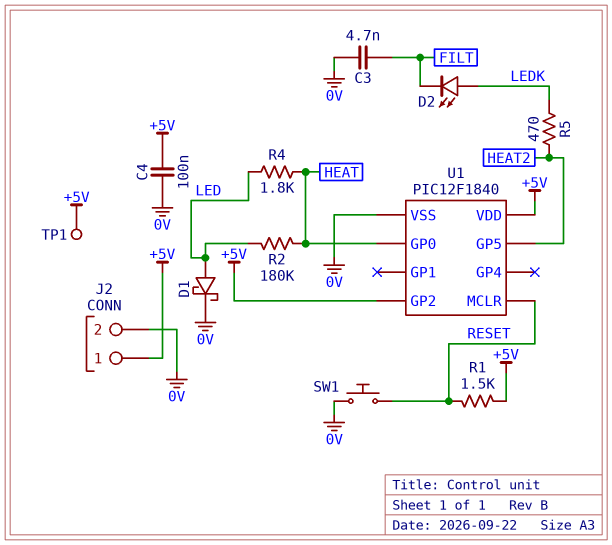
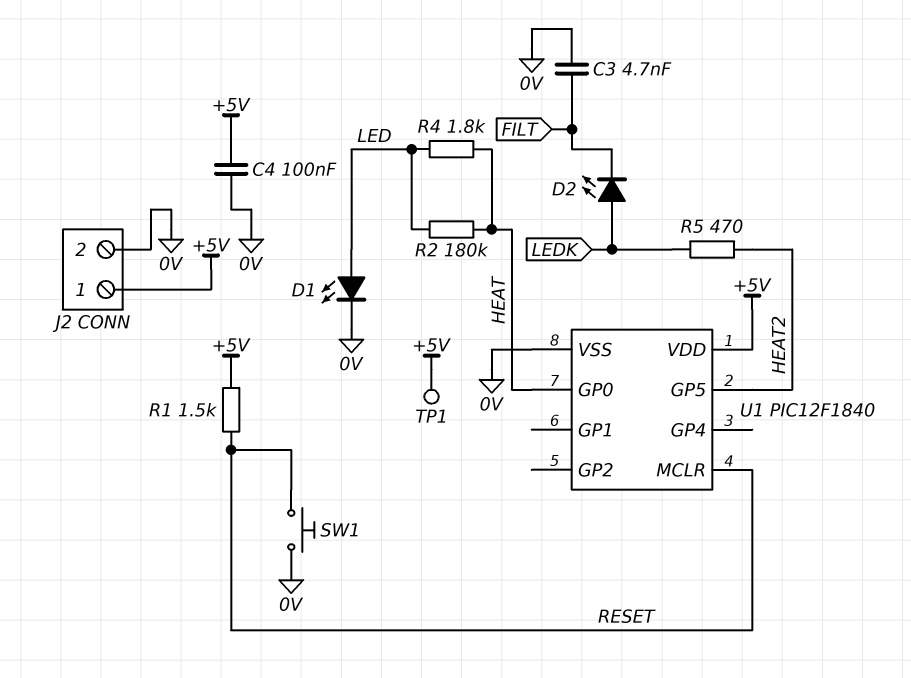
D1: schottky (A LED, K 0V) -> LED (A LED, K 0V)
U1 pin GP2: +5V -> none

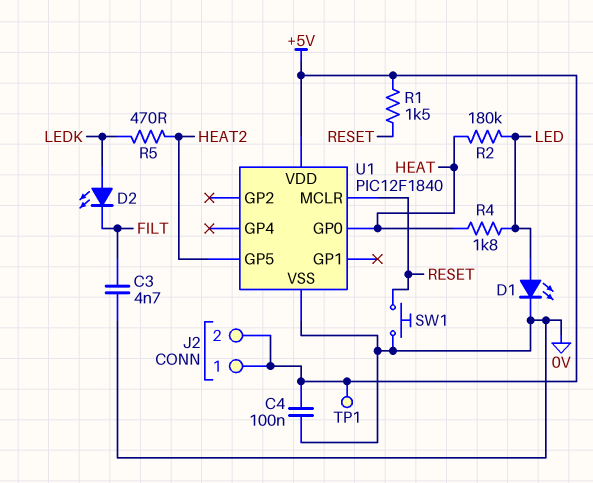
J2 pin 2: 0V -> +5V

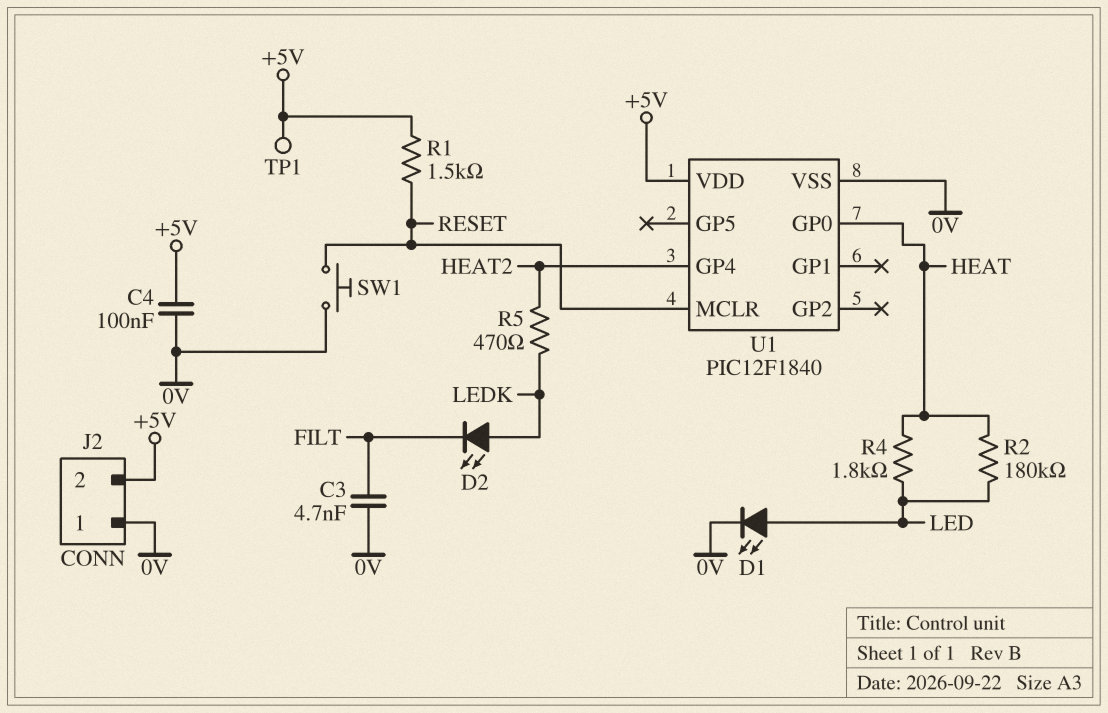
J2 pin 1: +5V -> 0V
U1 pin GP4: none -> HEAT2
U1 pin GP5: HEAT2 -> none

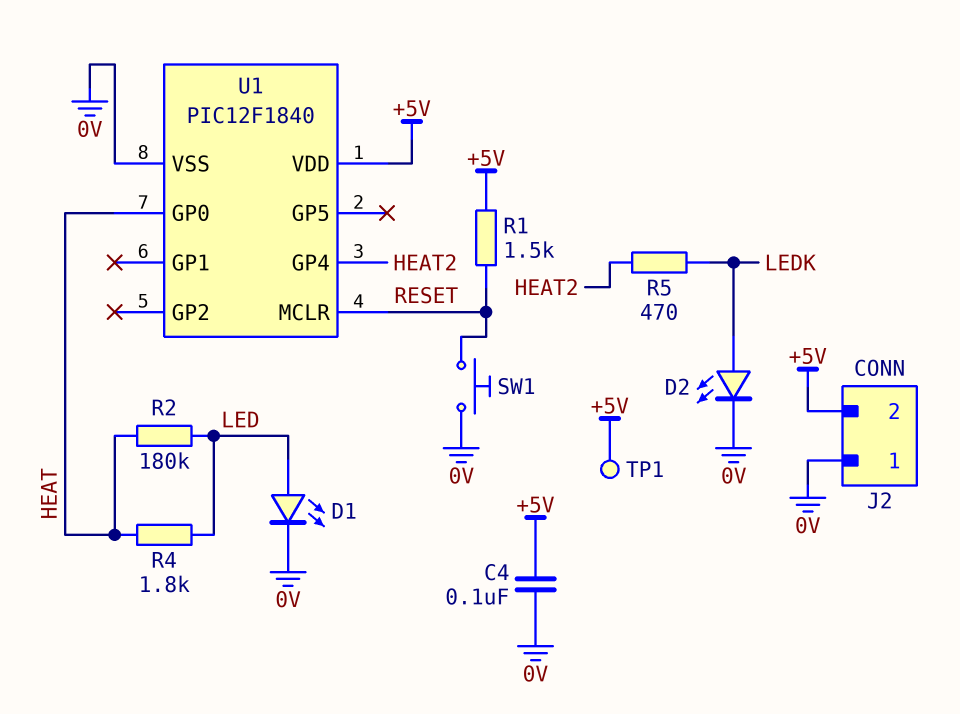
C3: 4.7nF (0V, FILT) -> none
D2: LED (A LEDK, K FILT) -> LED (A LEDK, K 0V)

